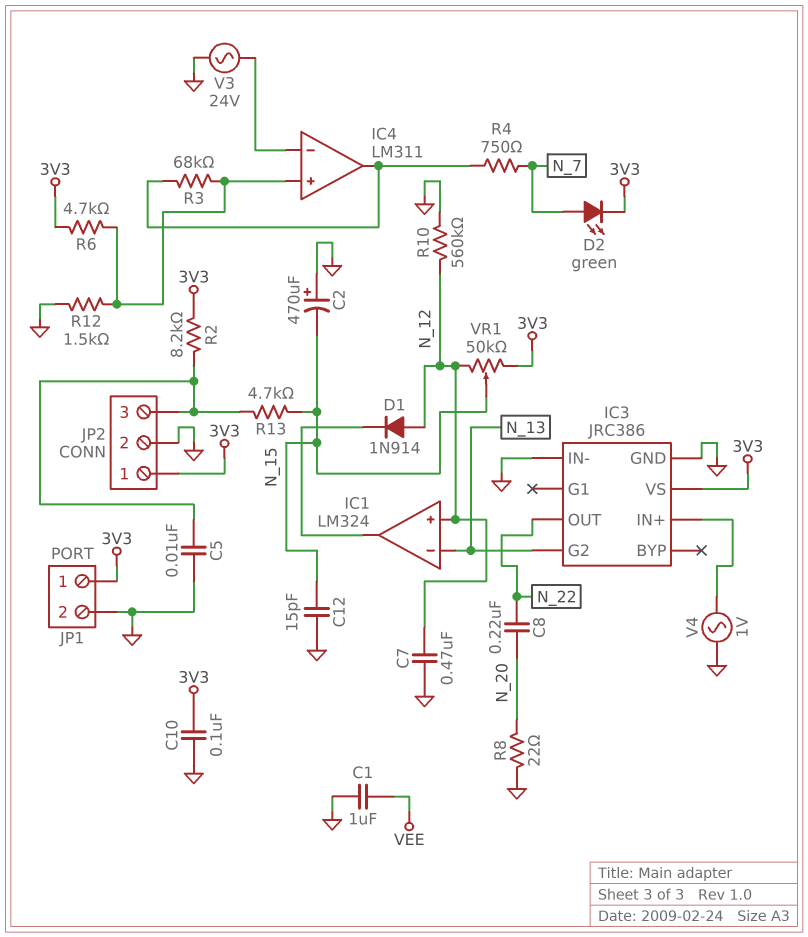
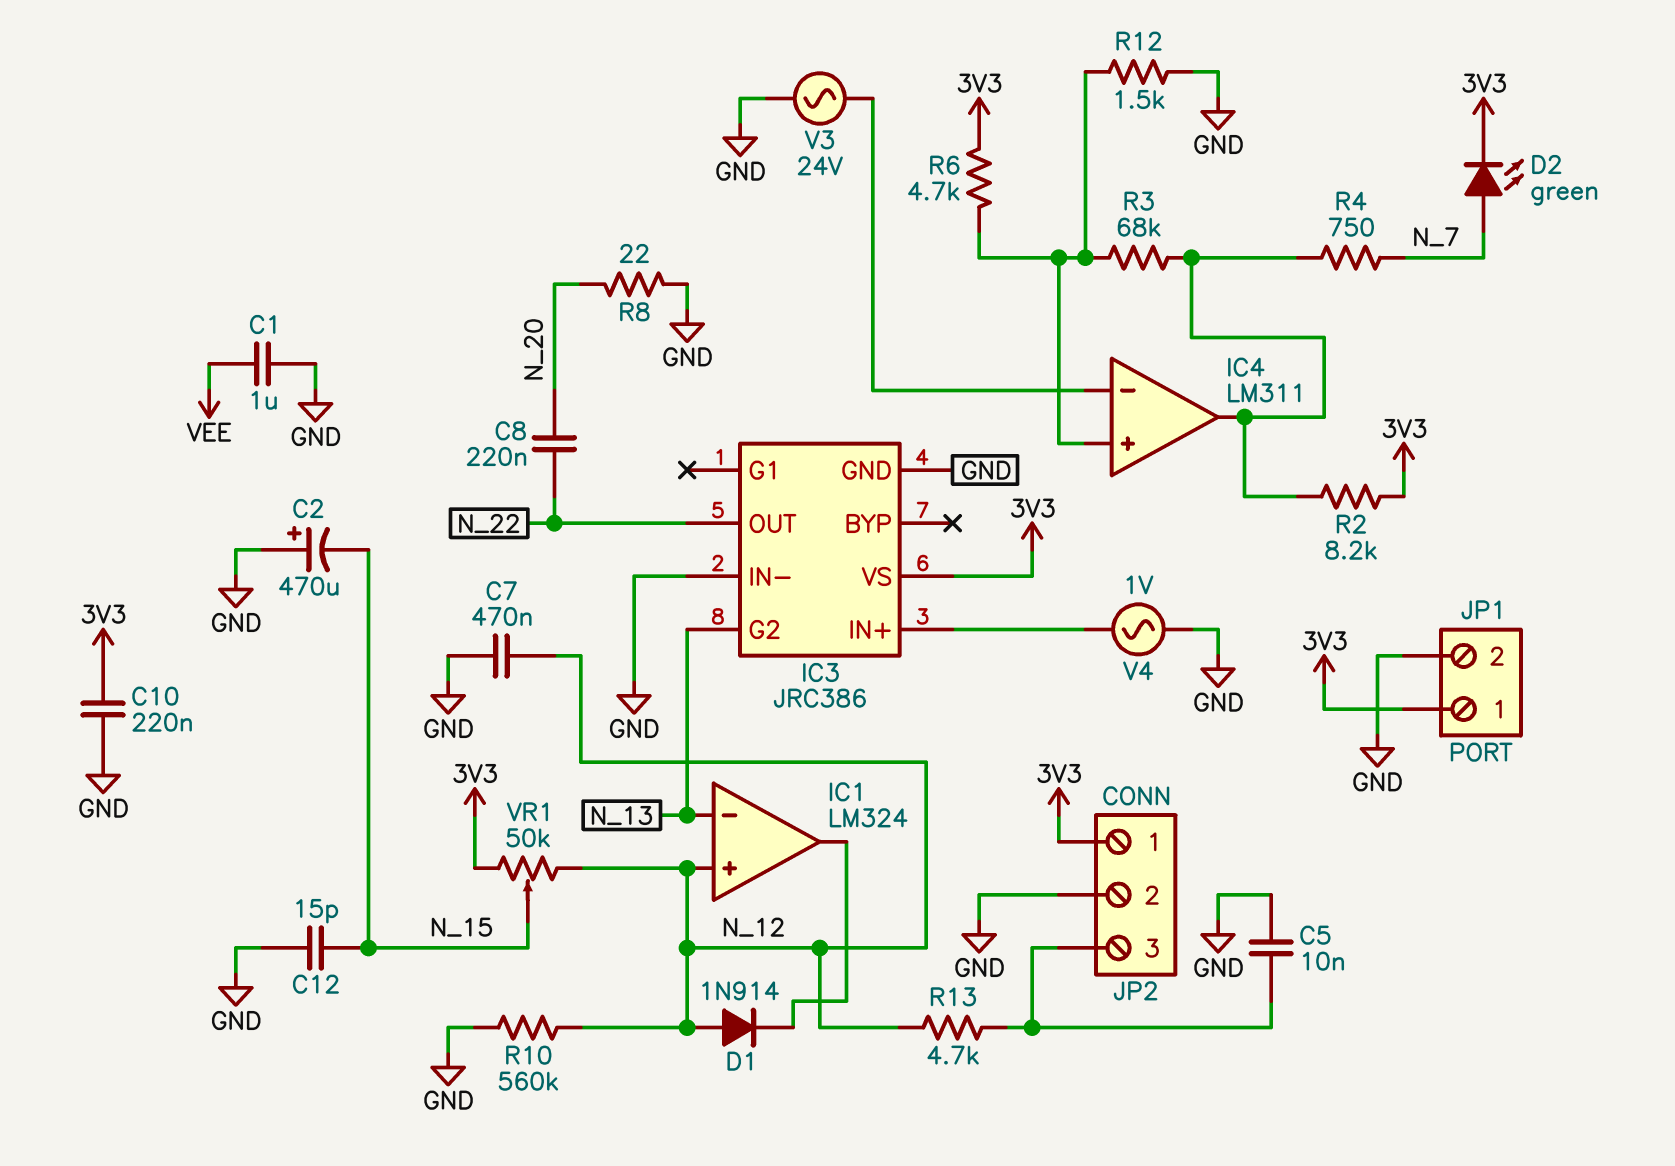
C10: 100nF (3V3, GND) -> 220nF (3V3, GND)
R2: 8.2k (3V3, JP2/3) -> 8.2k (3V3, IC4/out)
R13: 4.7k (JP2/3, N_15) -> 4.7k (JP2/3, N_12)

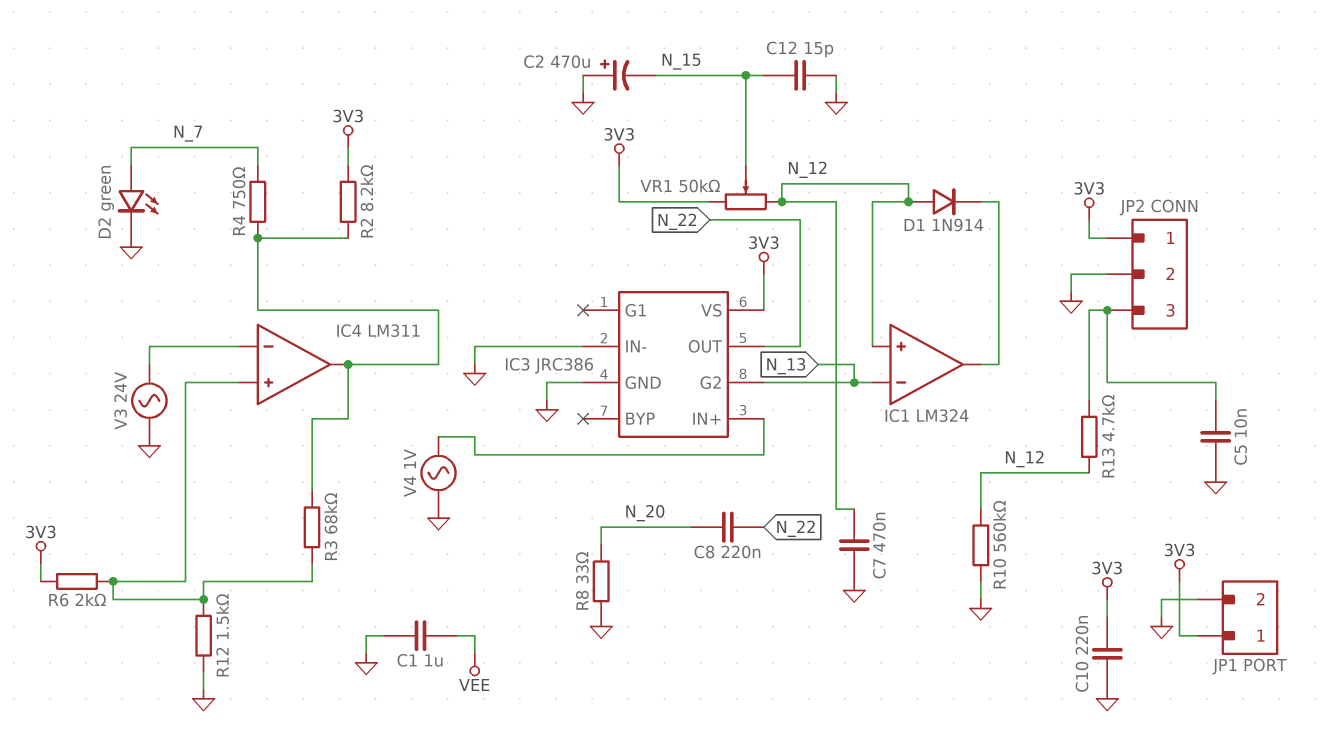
D2: LED green (A N_7, K 3V3) -> LED green (A N_7, K GND)
R6: 4.7k (3V3, IC4/in+) -> 2k (3V3, IC4/in+)
R8: 22 (GND, N_20) -> 33 (GND, N_20)

